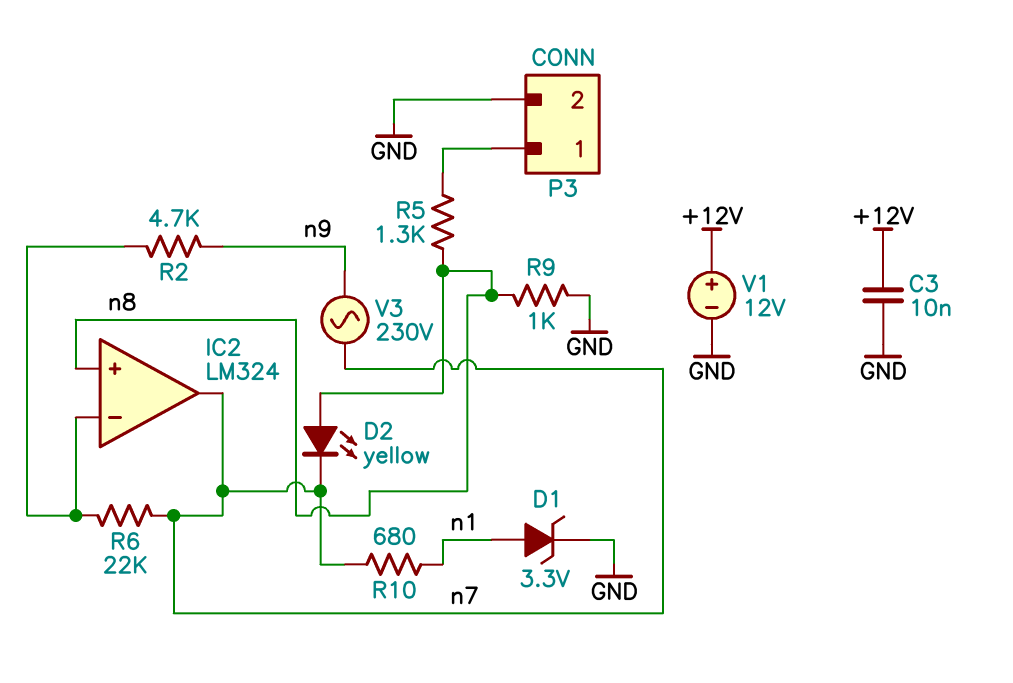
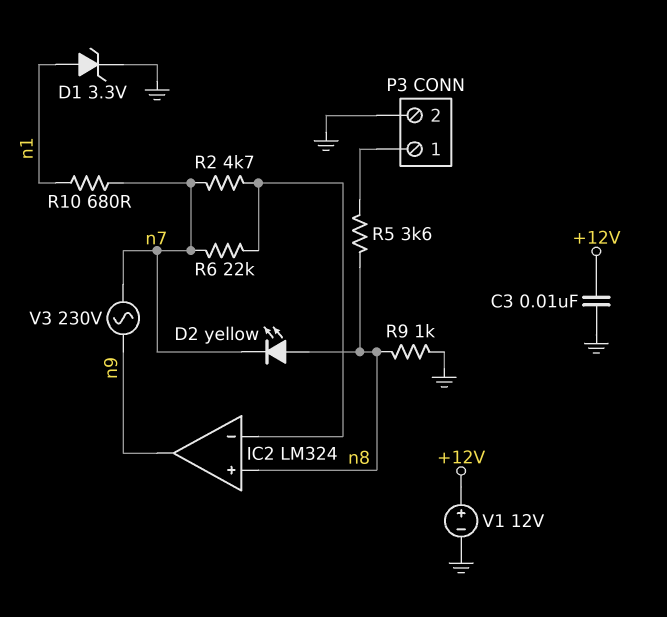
IC2 pin out: n7 -> n9
R2: 4.7k (IC2/in-, n9) -> 4.7k (IC2/in-, n7)
R5: 1.3k (P3/1, n8) -> 3.6k (P3/1, n8)

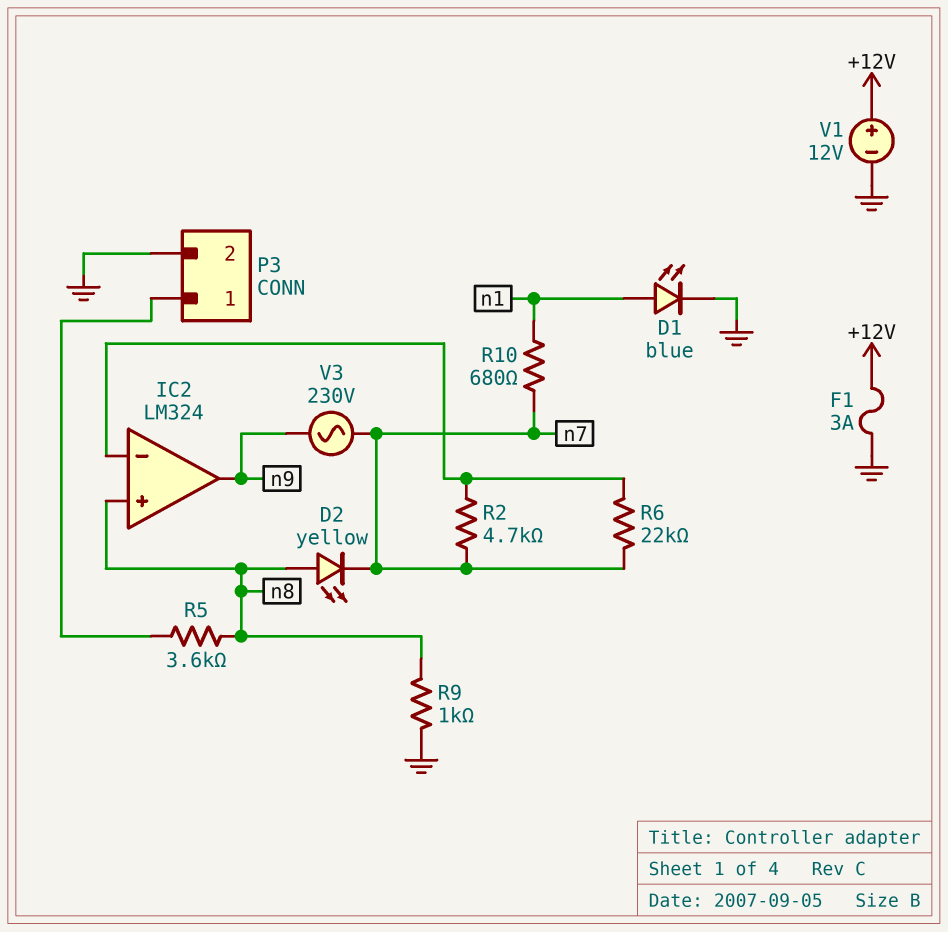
C3: 10nF (+12V, GND) -> none
D1: zener 3.3V (A n1, K GND) -> LED blue (A n1, K GND)
F1: none -> 3A (+12V, GND)

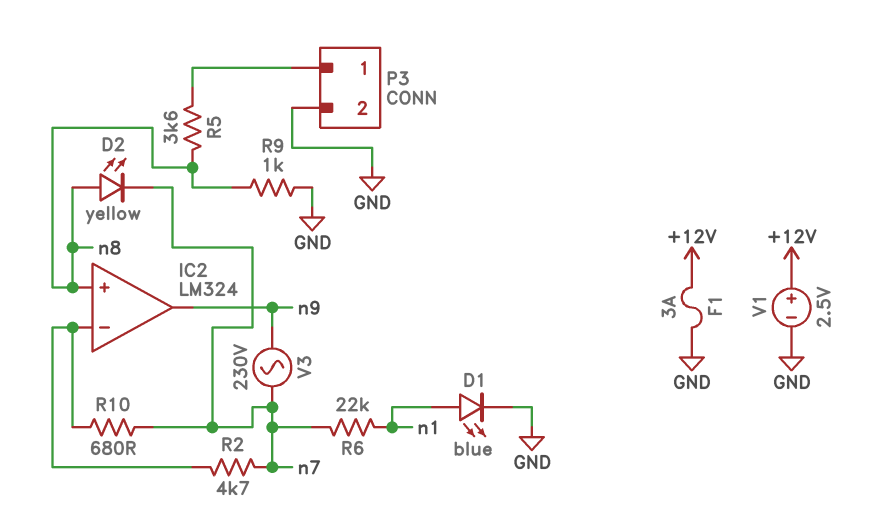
R6: 22k (IC2/in-, n7) -> 22k (n1, n7)
R10: 680 (n1, n7) -> 680 (IC2/in-, n7)
V1: 12V (plus +12V, minus GND) -> 2.5V (plus +12V, minus GND)

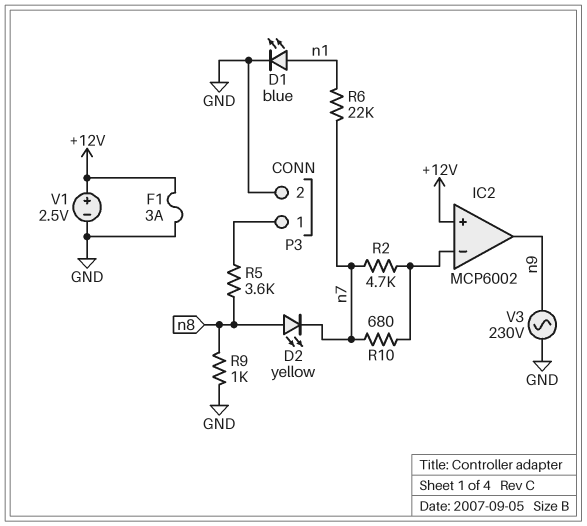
IC2: LM324 -> MCP6002
IC2 pin in+: n8 -> +12V
V3: AC 230V (n7, n9) -> AC 230V (GND, n9)

